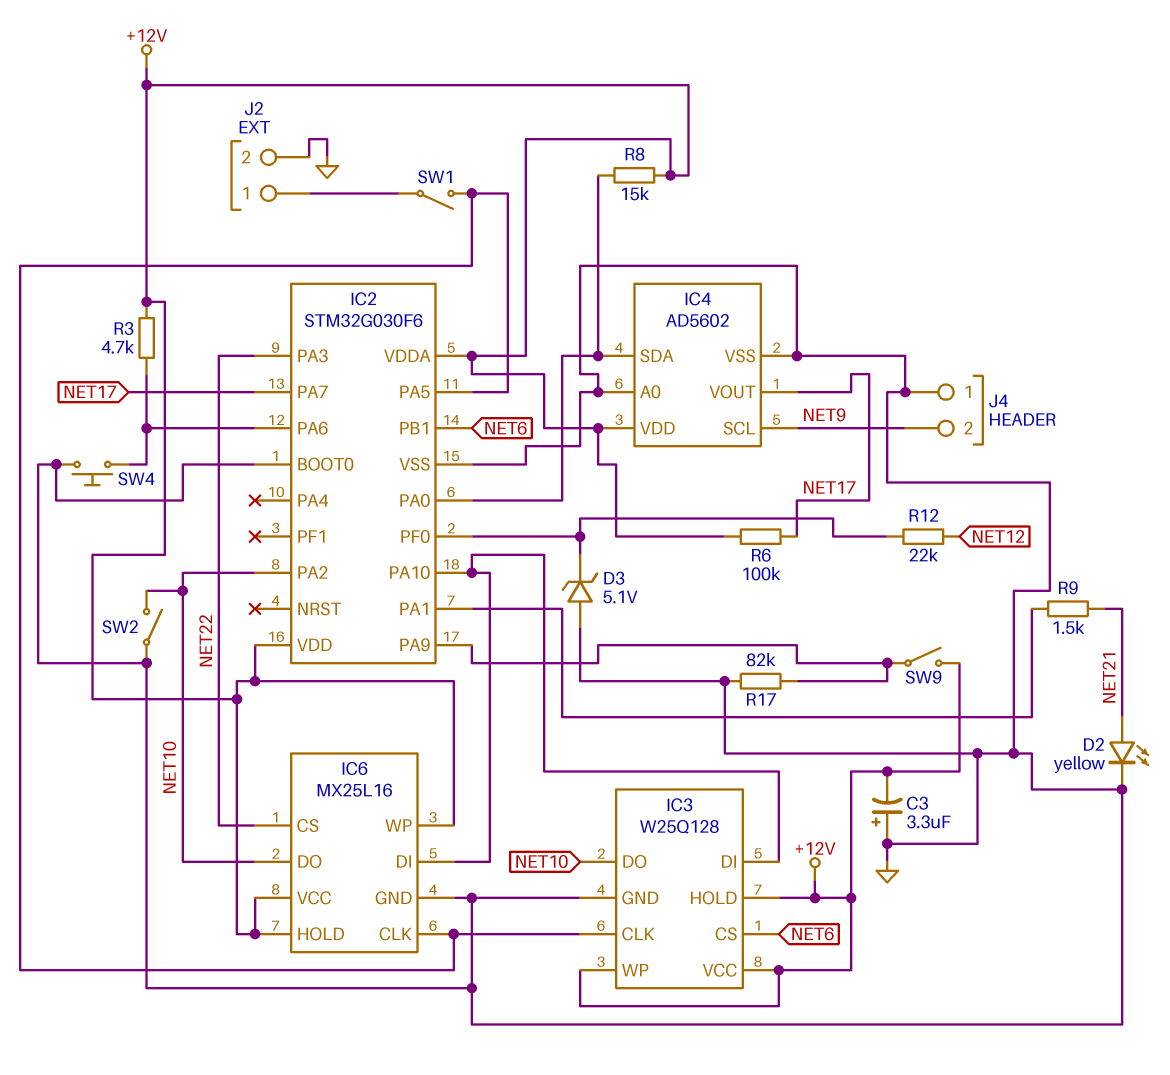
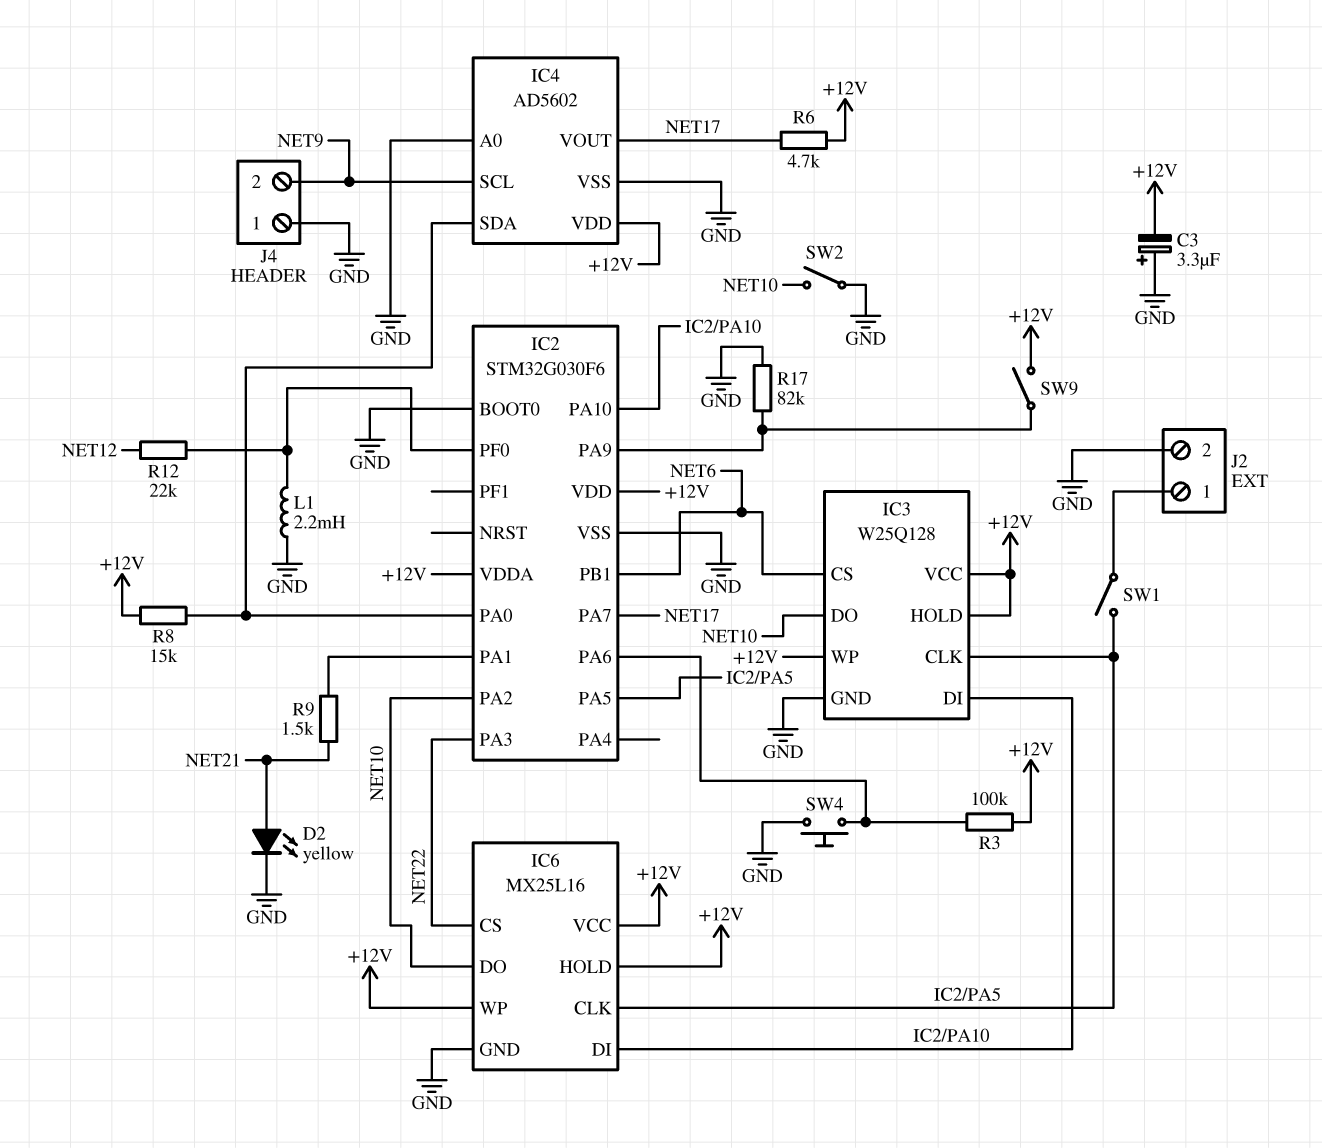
D3: zener 5.1V (A GND, K IC2/PF0) -> none
L1: none -> 2.2mH (GND, IC2/PF0)
R3: 4.7k (+12V, IC2/PA6) -> 100k (+12V, IC2/PA6)
R6: 100k (+12V, NET17) -> 4.7k (+12V, NET17)

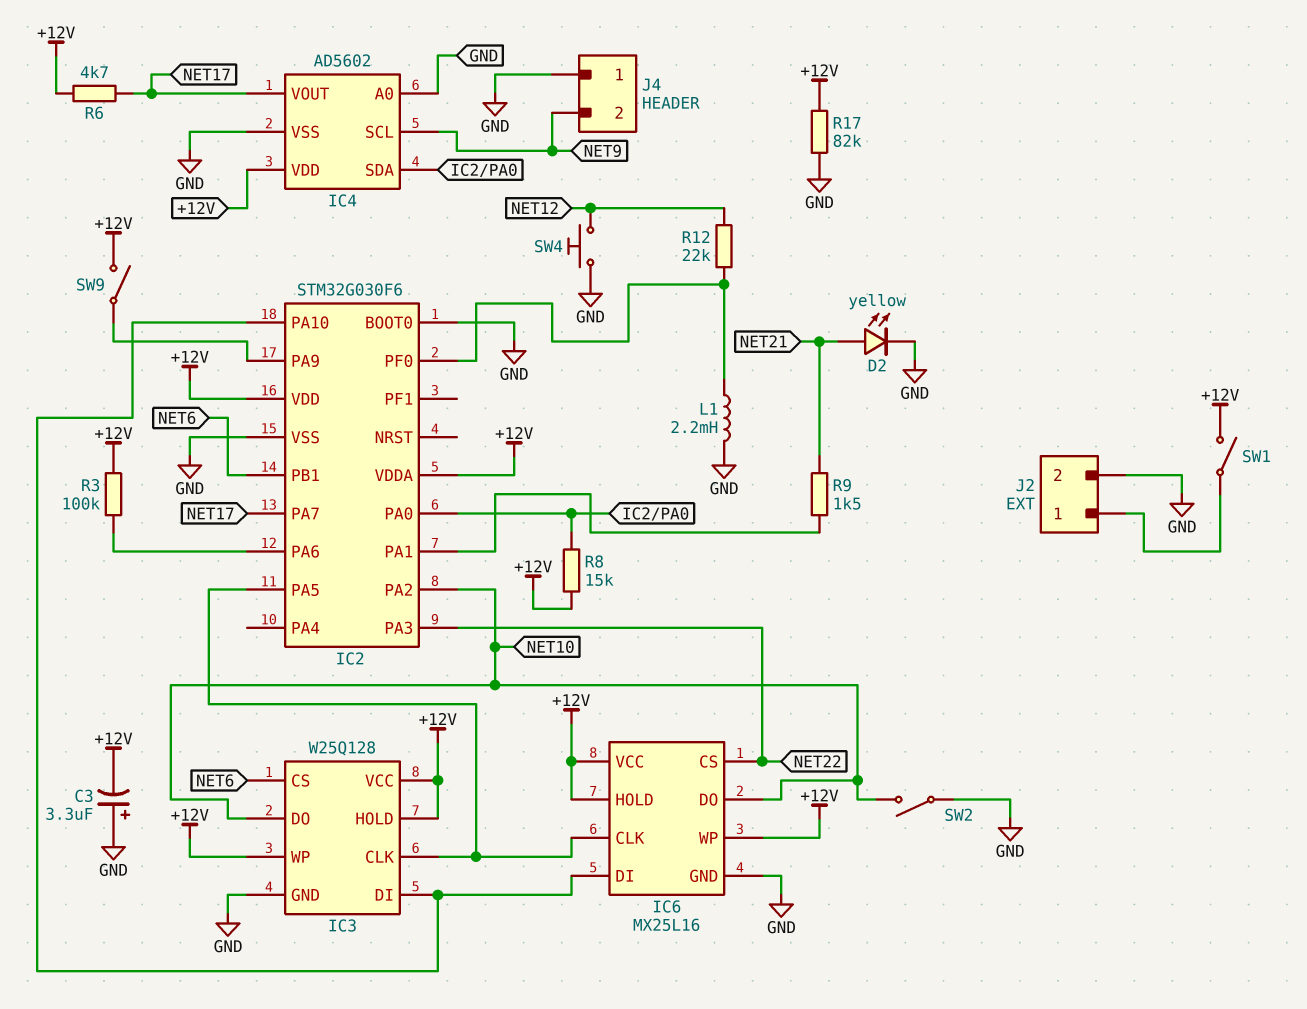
R17: 82k (GND, IC2/PA9) -> 82k (+12V, GND)
SW1: switch (IC2/PA5, J2/1) -> switch (+12V, J2/1)
SW4: button (GND, IC2/PA6) -> button (GND, NET12)

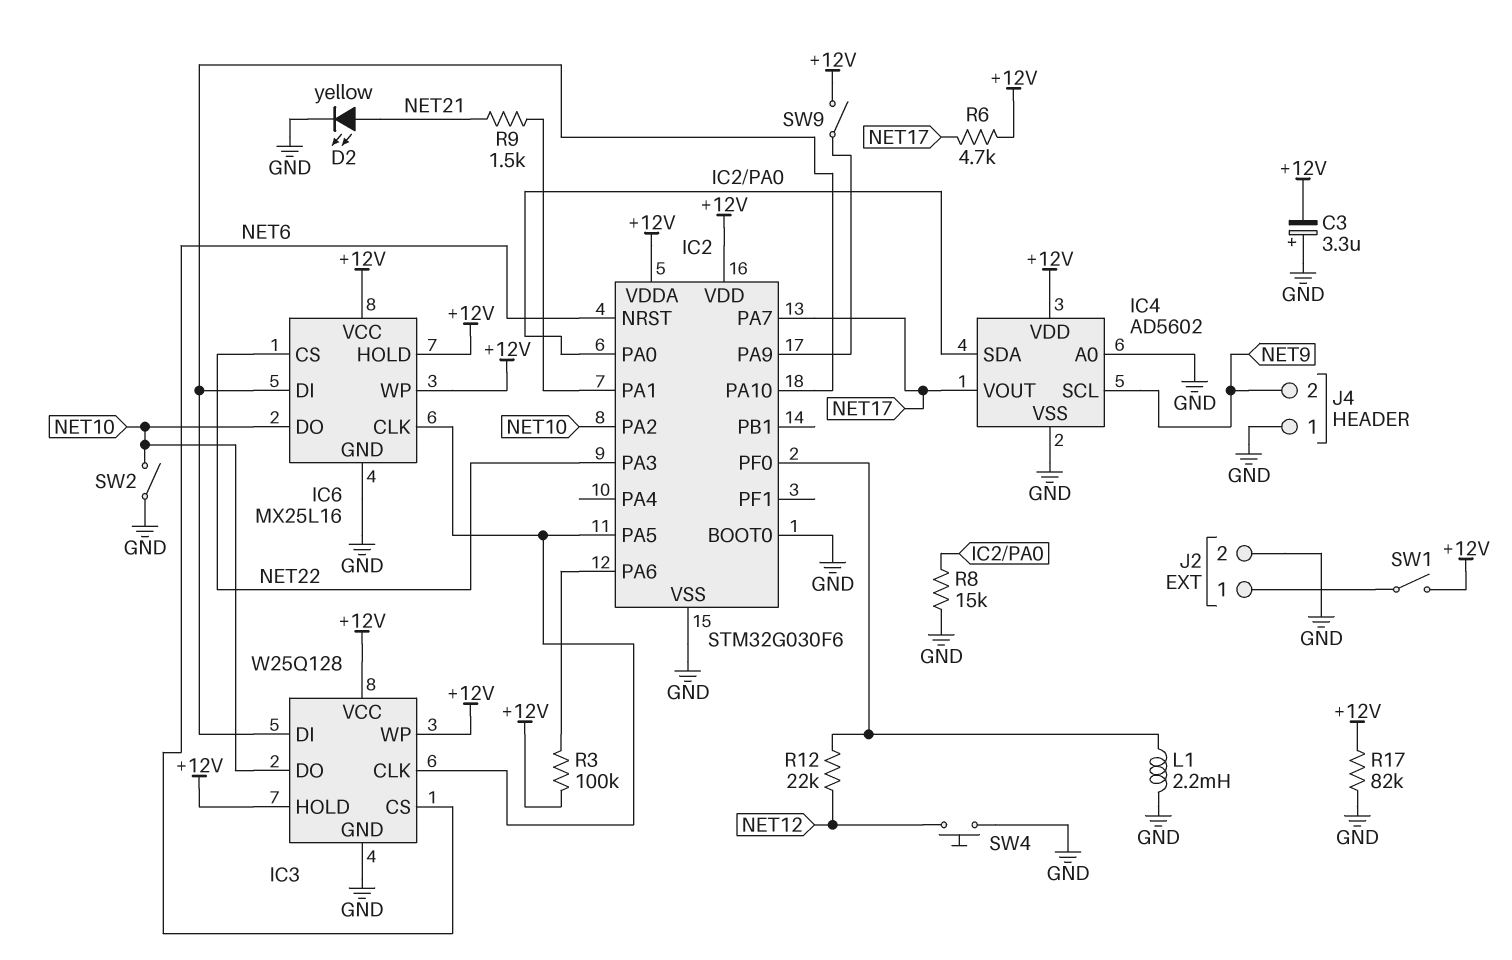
IC2 pin NRST: none -> NET6
IC2 pin PB1: NET6 -> none
R8: 15k (+12V, IC2/PA0) -> 15k (GND, IC2/PA0)

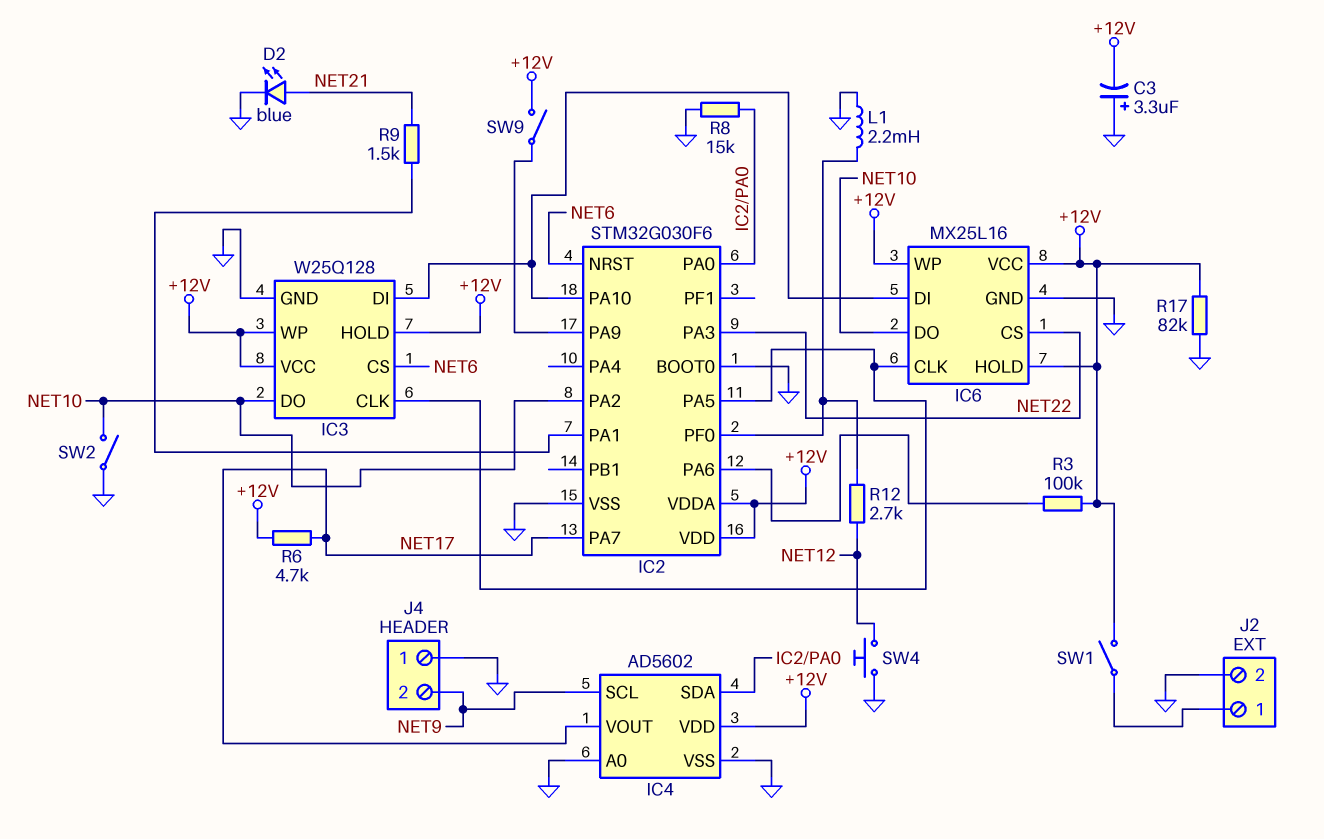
D2: LED yellow (A NET21, K GND) -> LED blue (A NET21, K GND)
R12: 22k (IC2/PF0, NET12) -> 2.7k (IC2/PF0, NET12)

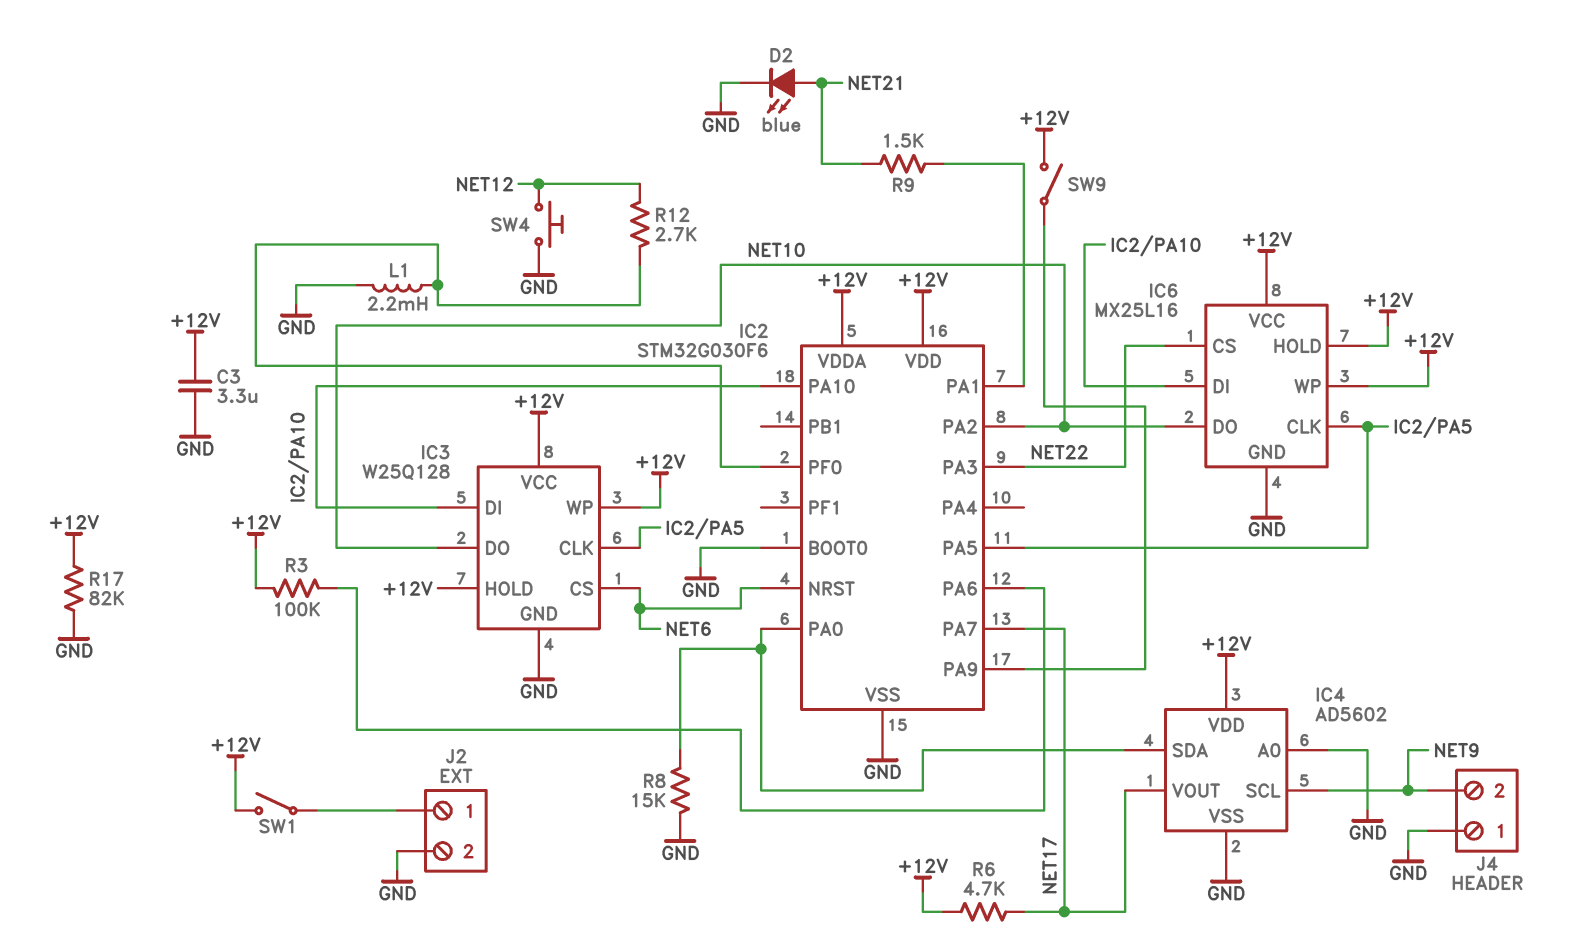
C3: 3.3uF (plus GND, minus +12V) -> 3.3uF (+12V, GND)
SW2: switch (GND, NET10) -> none

